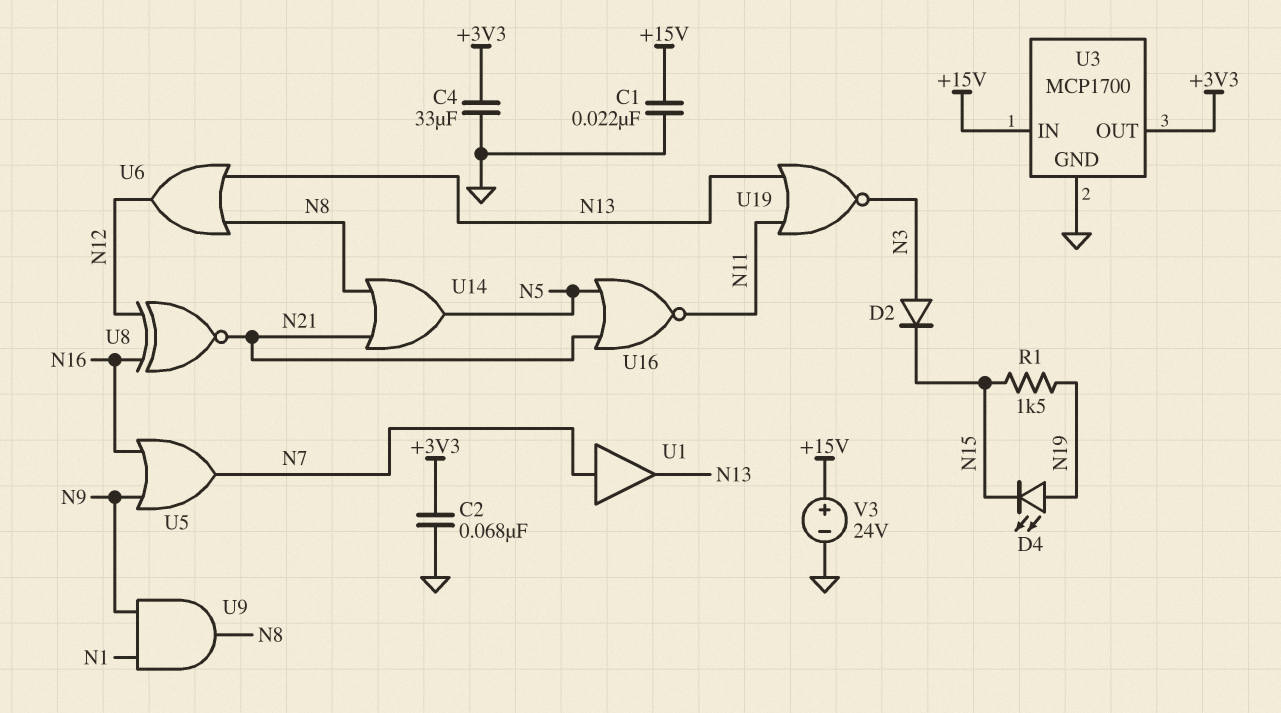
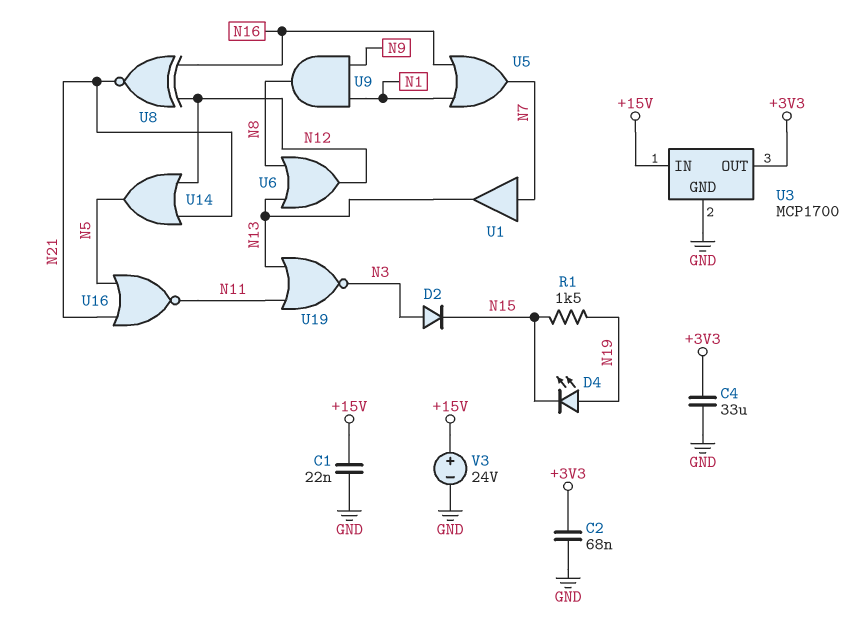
U5: OR (in N9, in N16, out N7) -> OR (in N1, in N16, out N7)
U14: OR (in N8, in N21, out N5) -> OR (in N12, in N21, out N5)

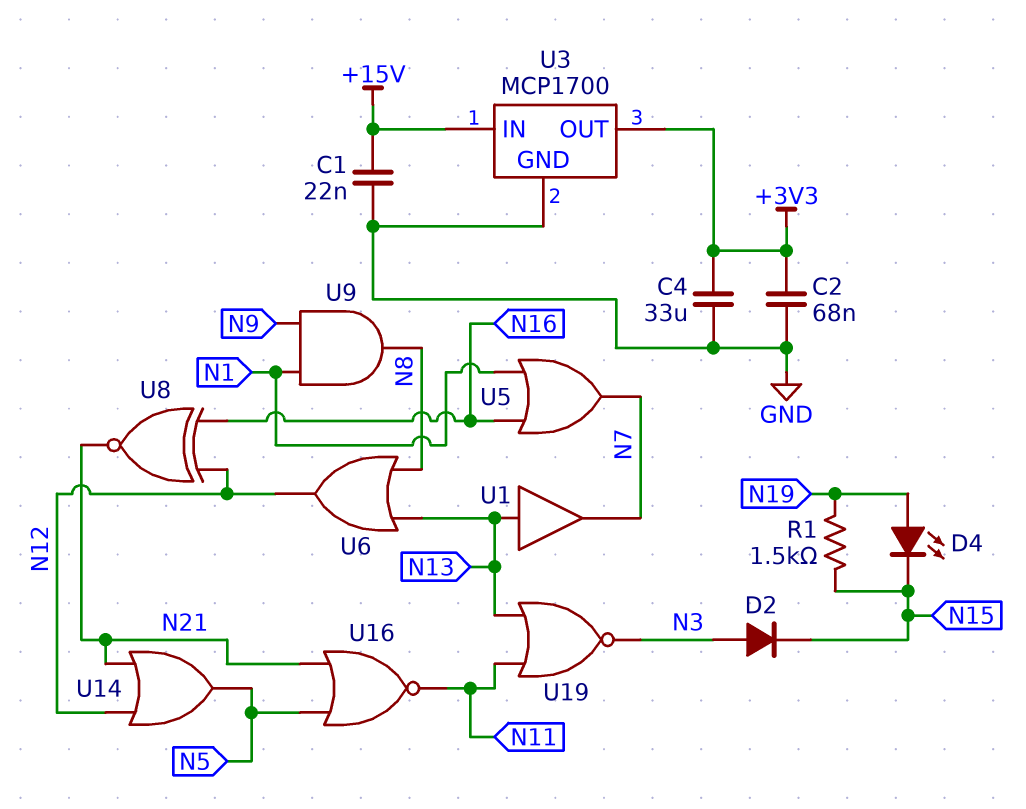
U1: buffer (in N7, out N13) -> buffer (in N13, out N7)
V3: 24V (plus +15V, minus GND) -> none

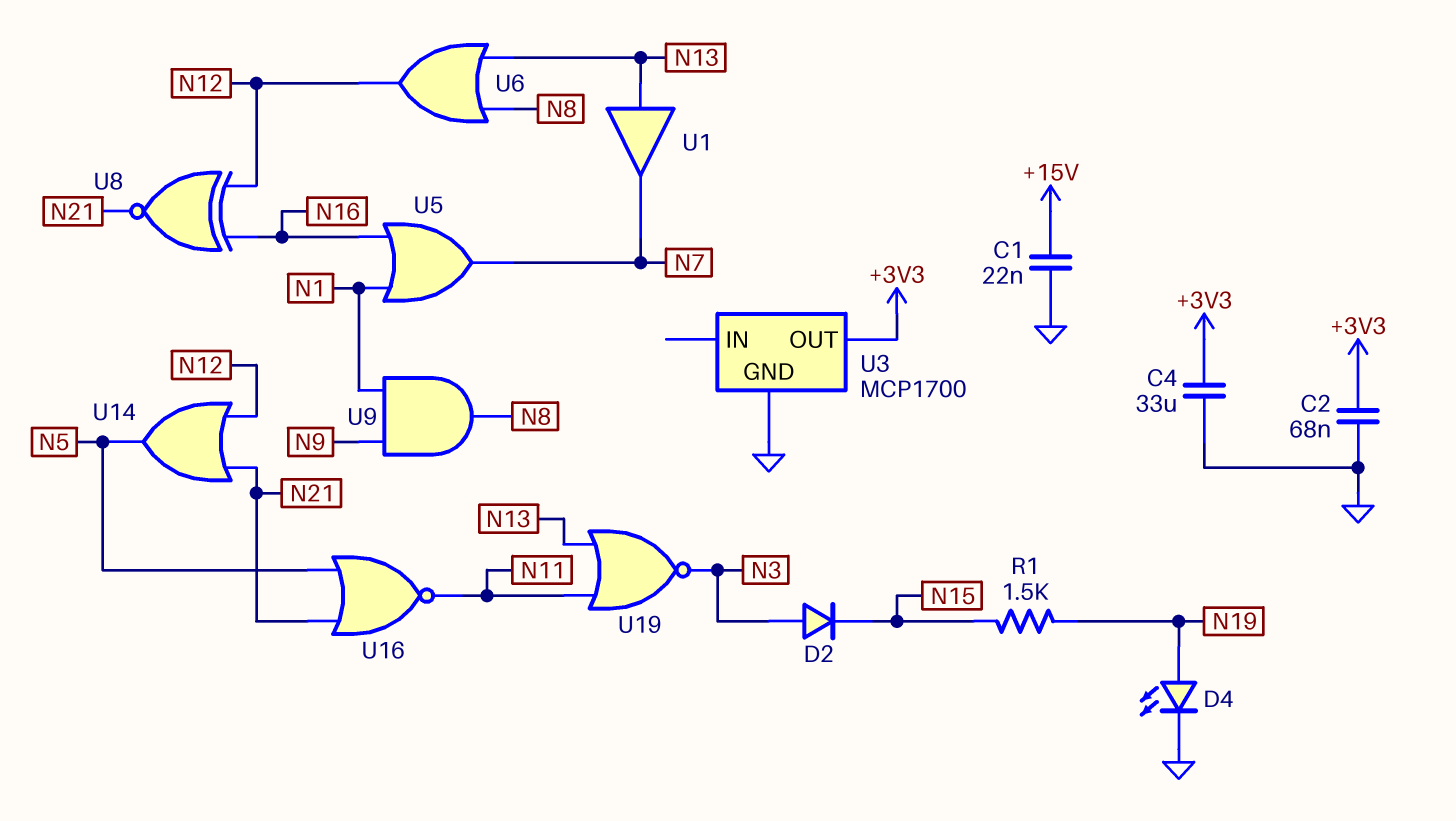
D4: LED (A N19, K N15) -> LED (A N19, K GND)
U3 pin IN: +15V -> none

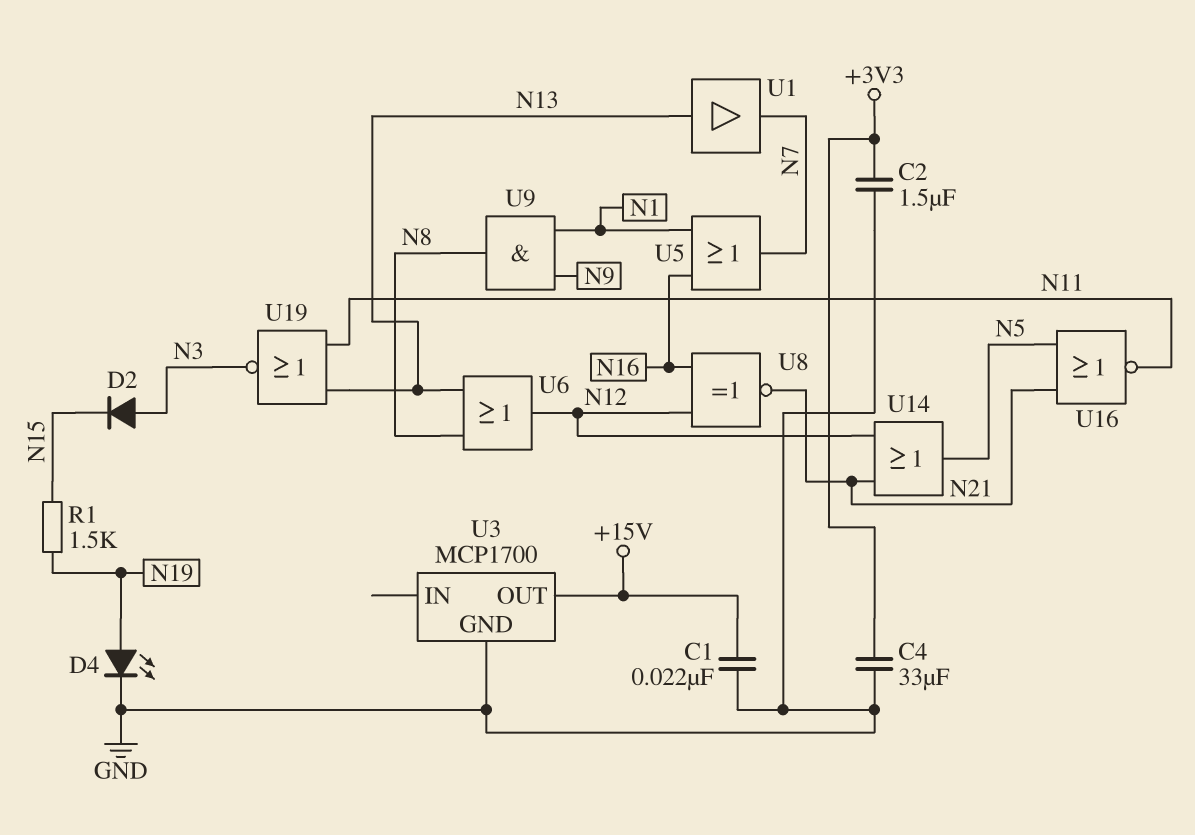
C2: 68nF (+3V3, GND) -> 1.5uF (+3V3, GND)
U3 pin OUT: +3V3 -> +15V

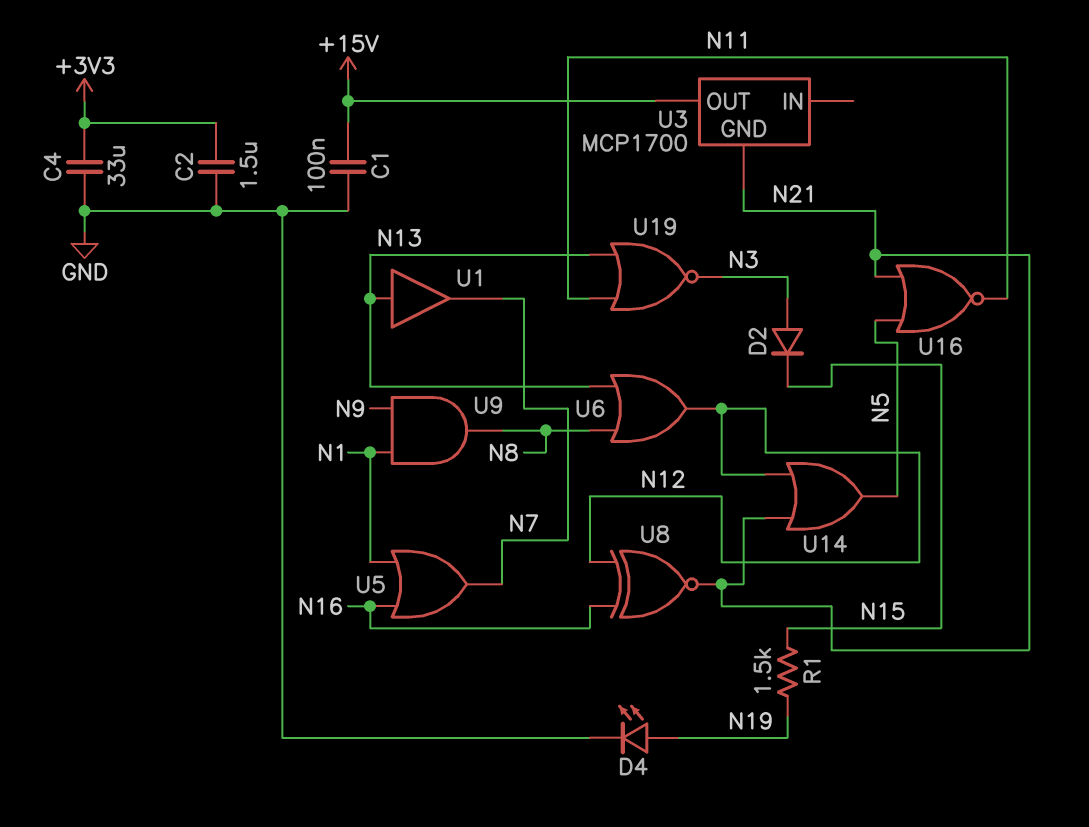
C1: 22nF (+15V, GND) -> 100nF (+15V, GND)
U3 pin GND: GND -> N21

